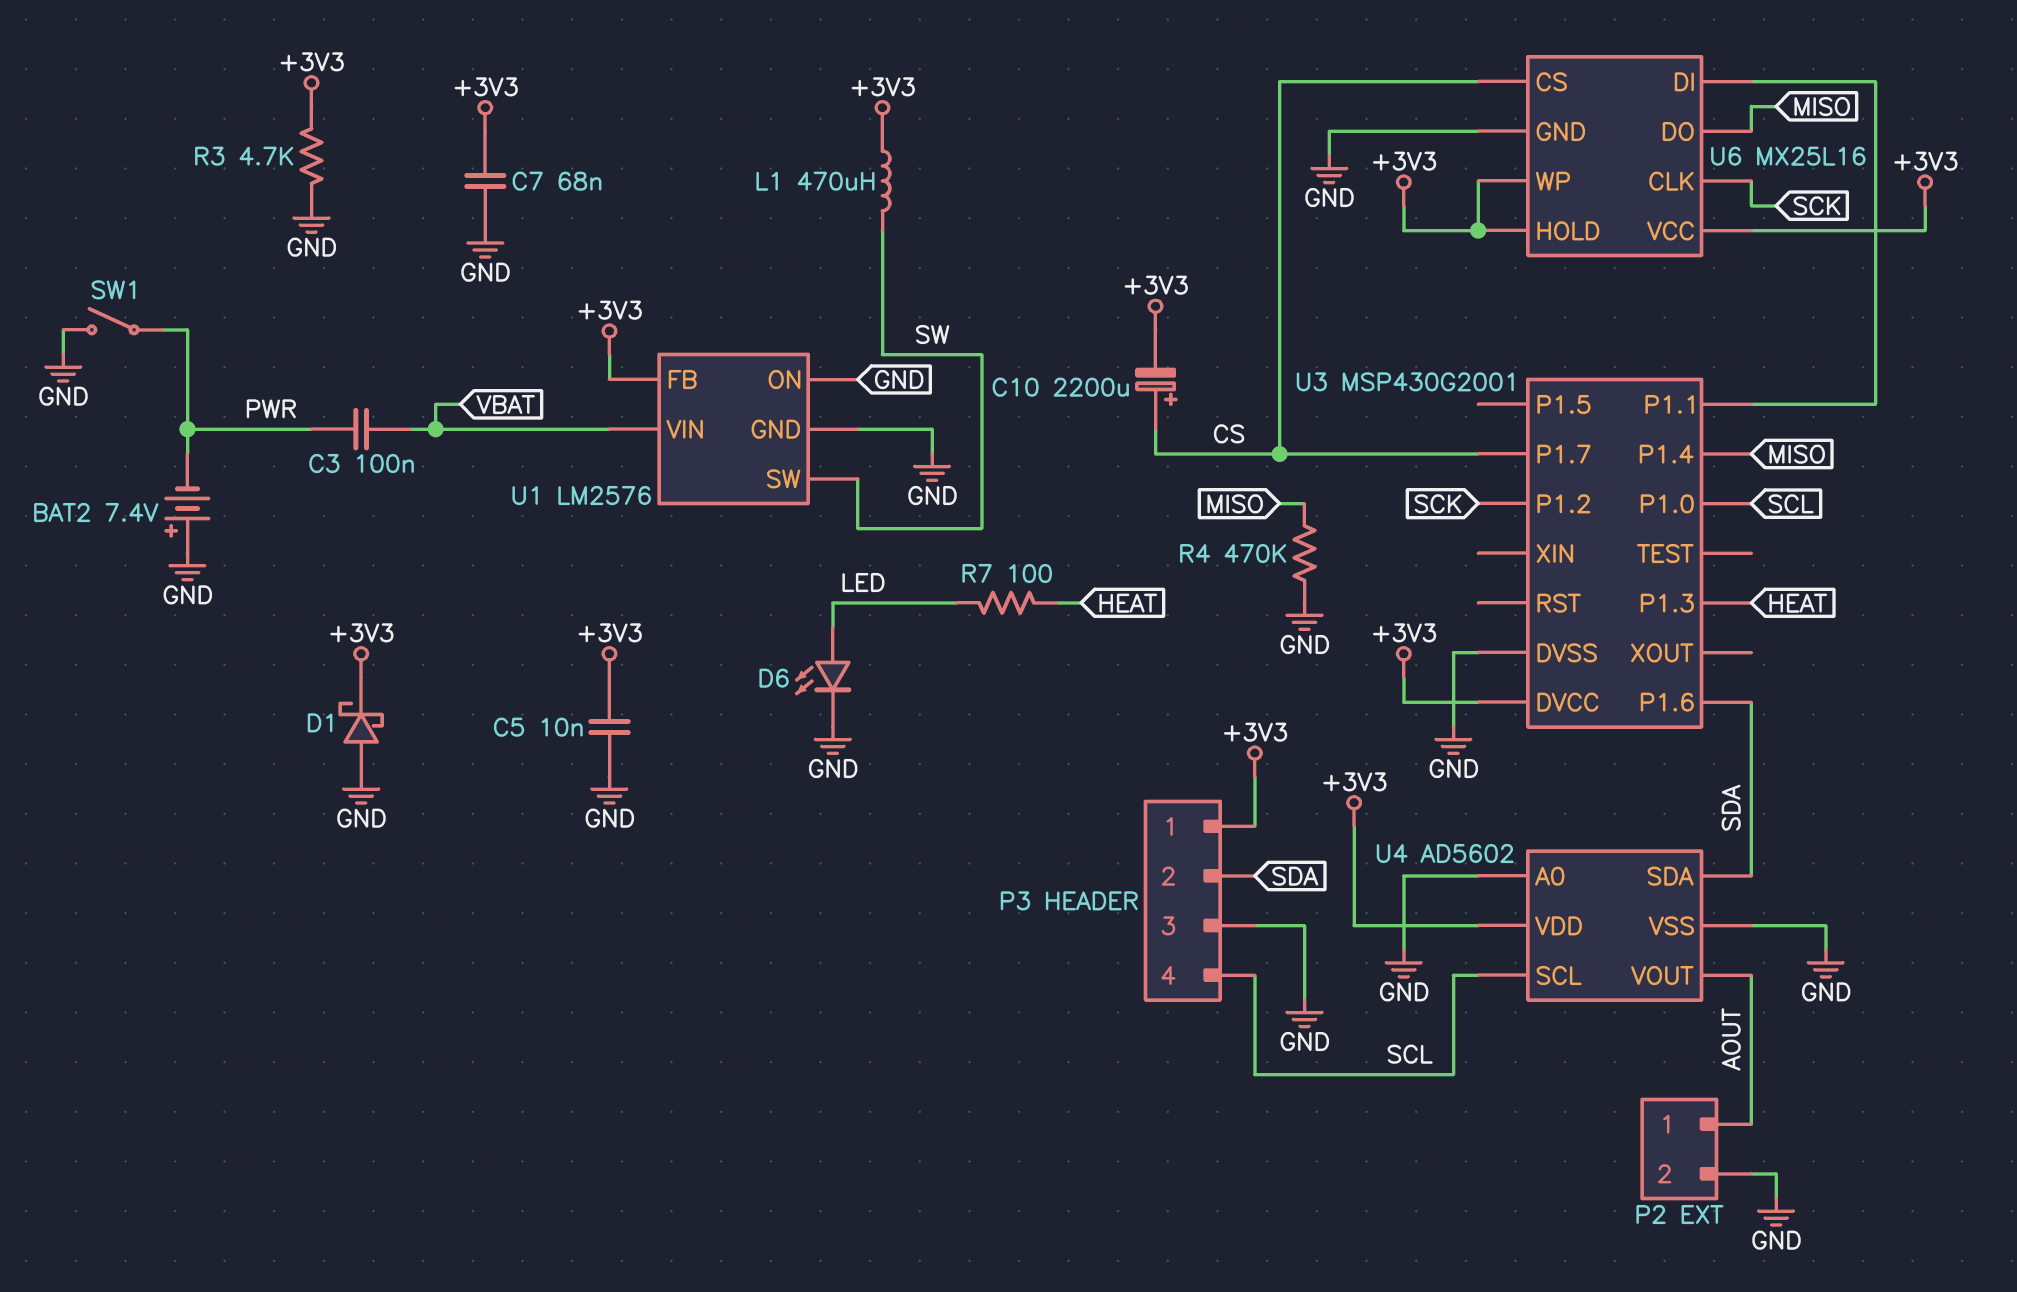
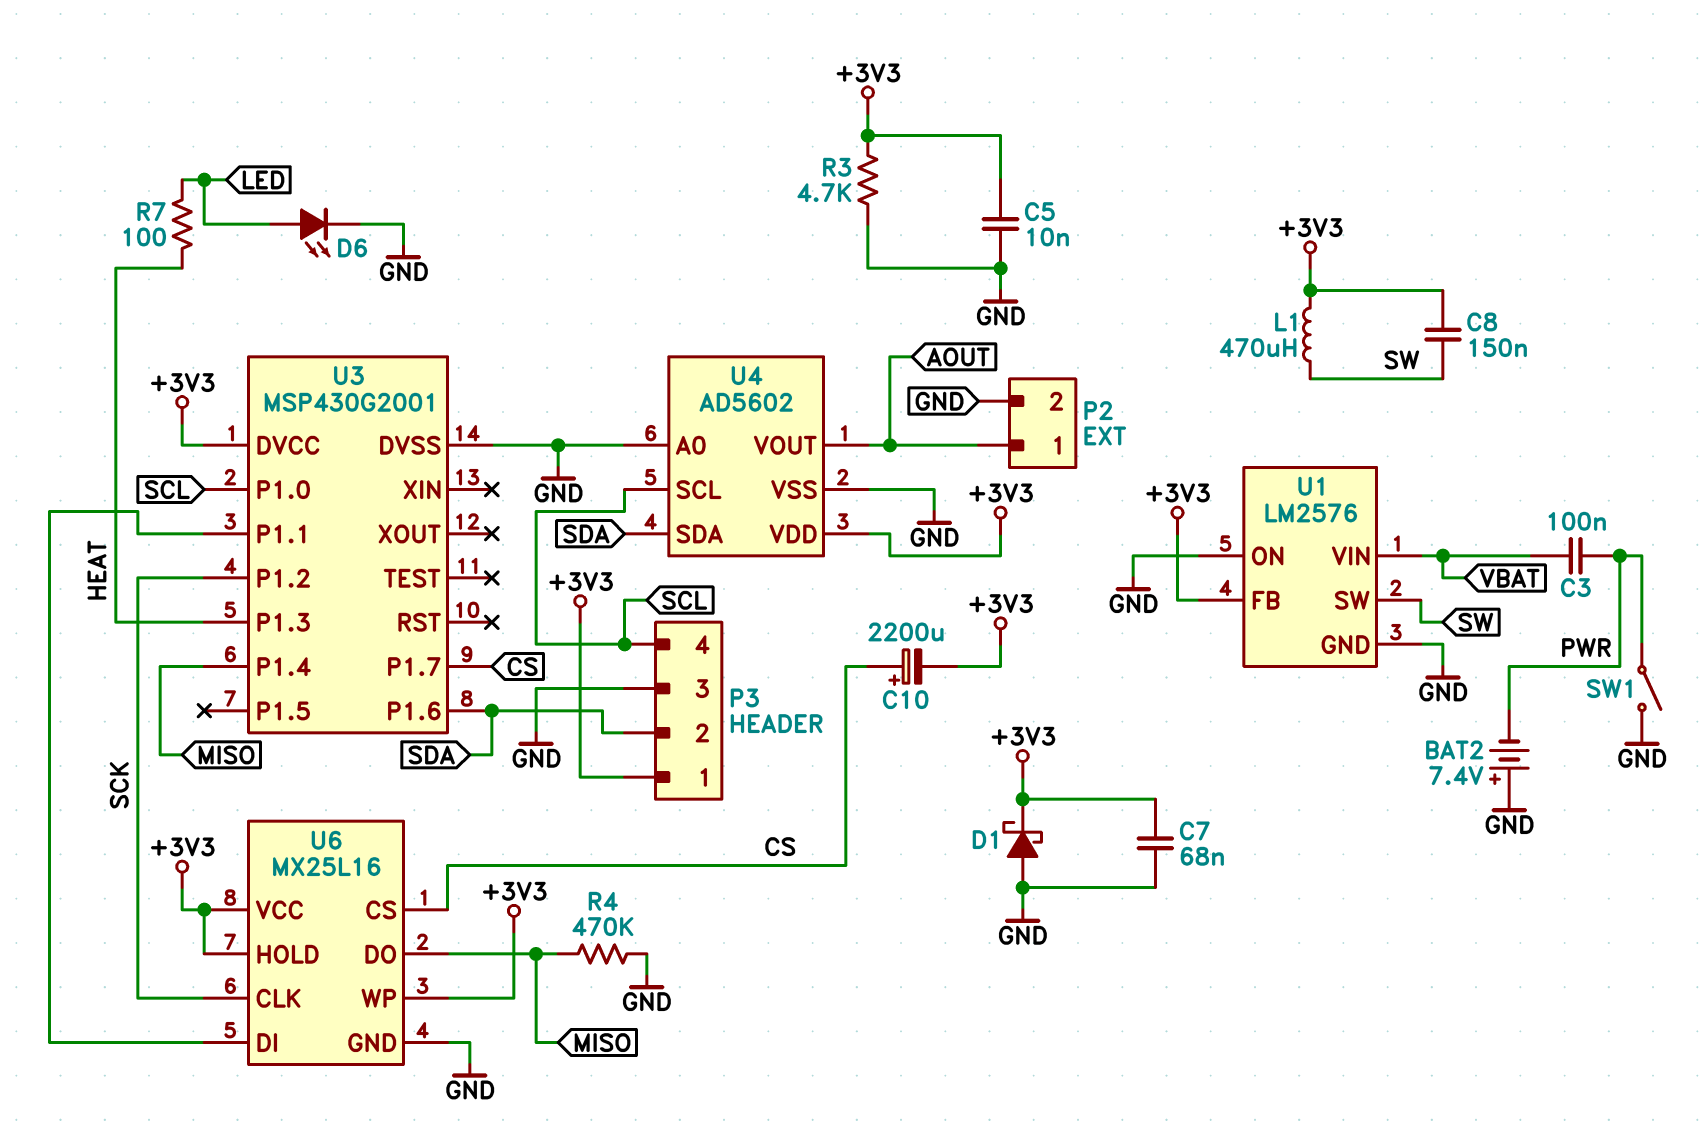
C8: none -> 150nF (+3V3, SW)

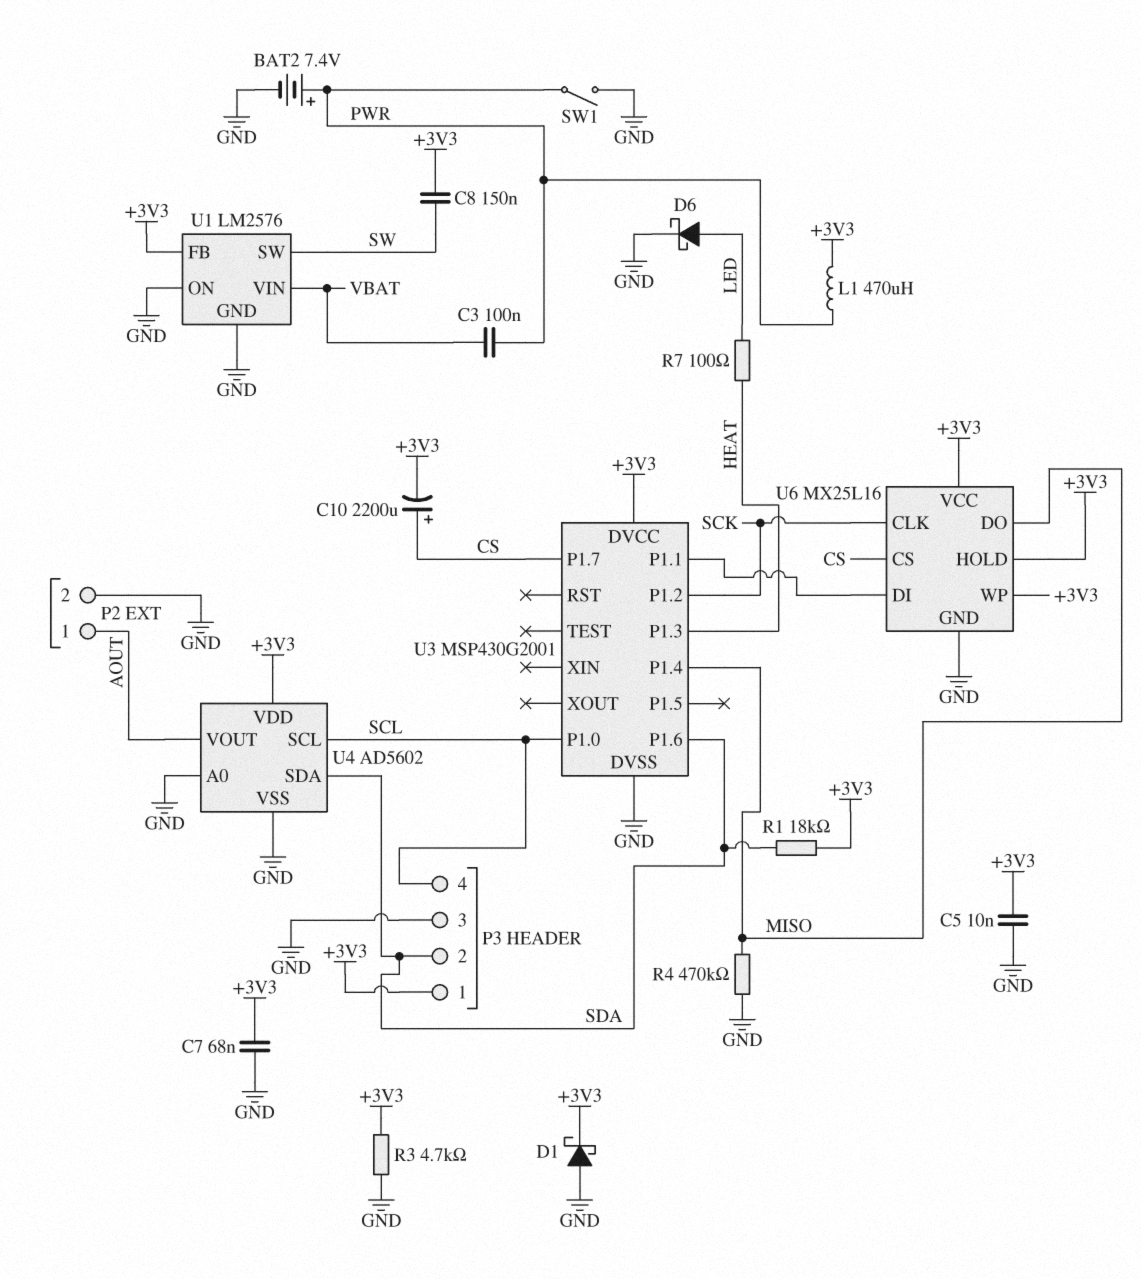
BAT2: 7.4V (plus GND, minus PWR) -> 7.4V (plus PWR, minus GND)
D6: LED (A LED, K GND) -> schottky (A LED, K GND)
L1: 470uH (+3V3, SW) -> 470uH (+3V3, PWR)
R1: none -> 18k (+3V3, SDA)

